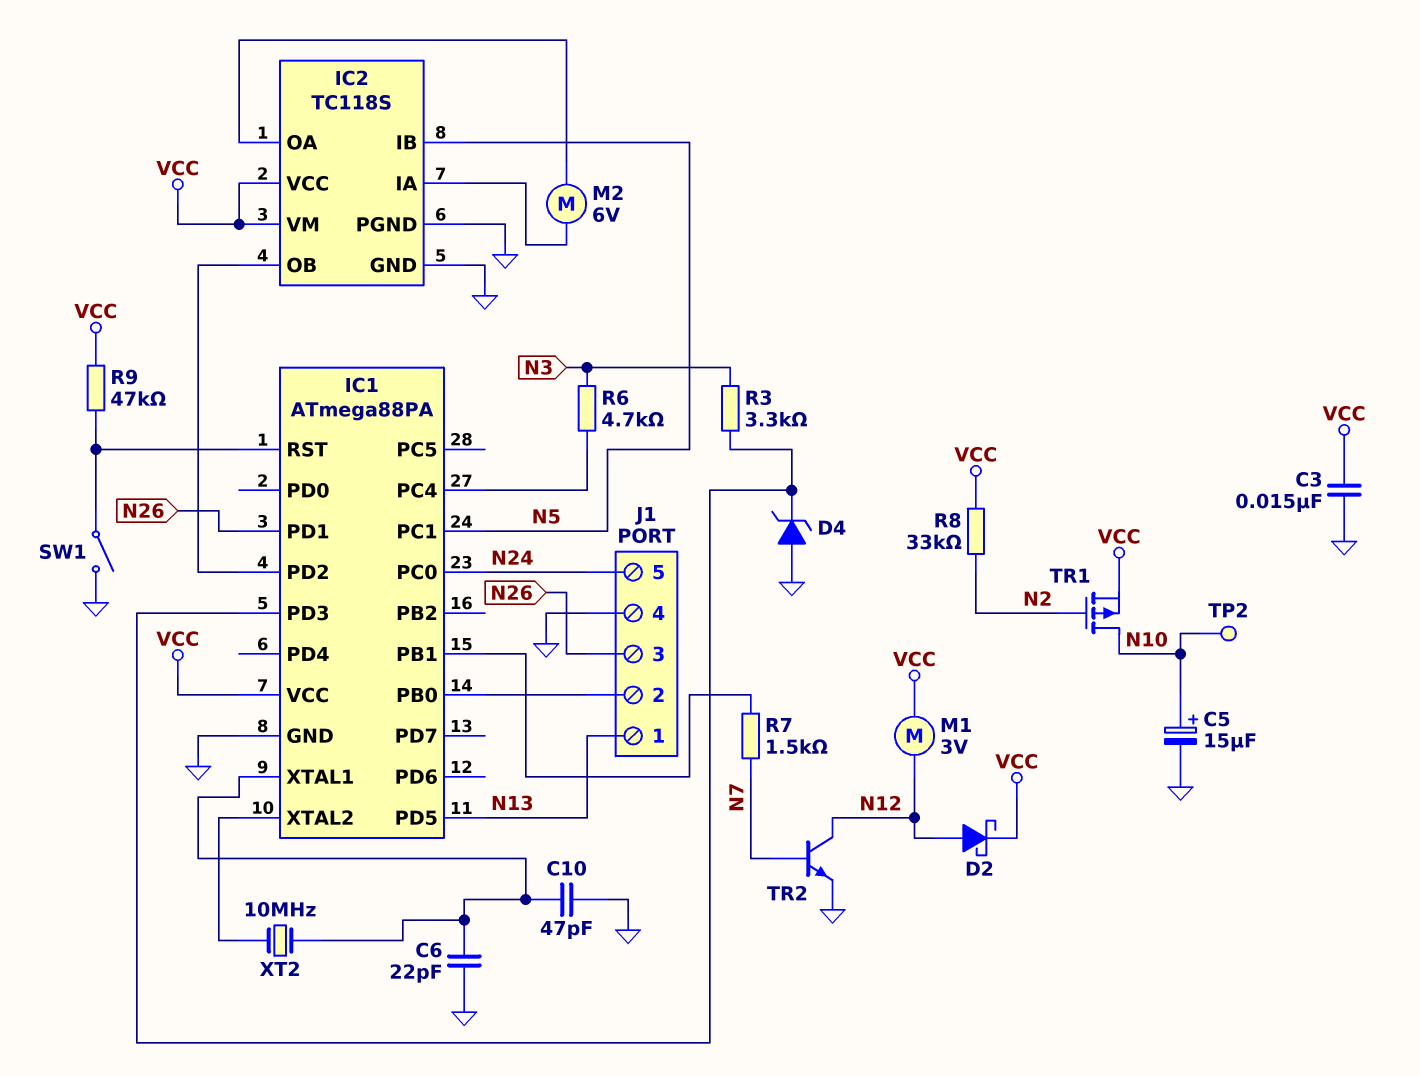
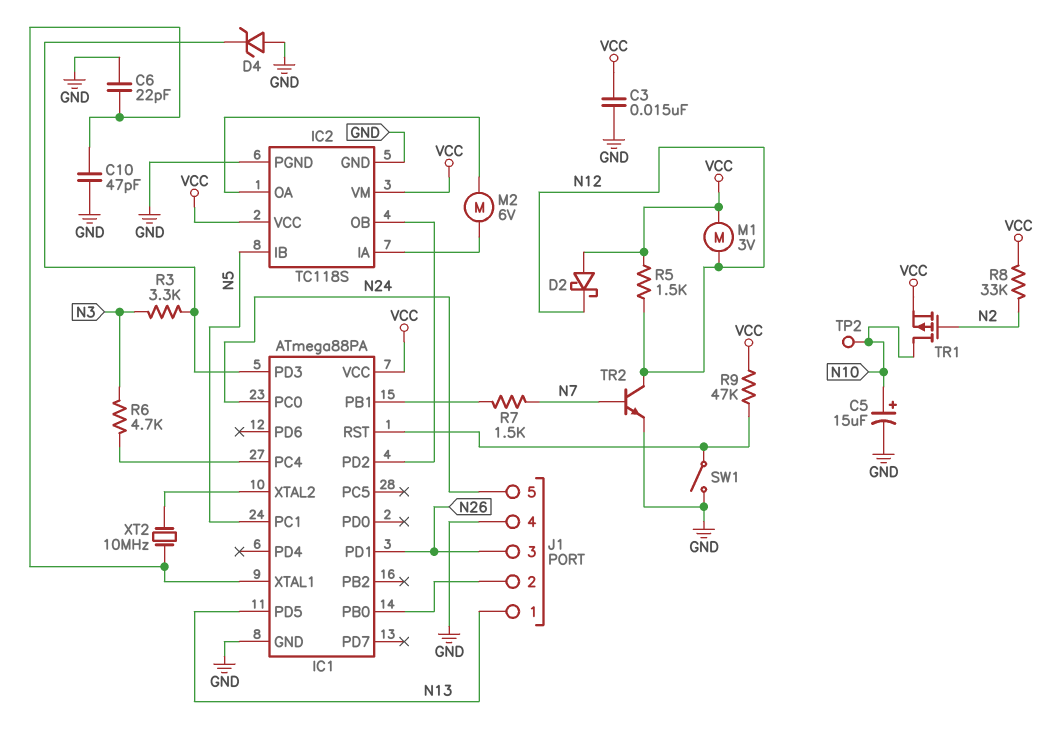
D2: schottky (A N12, K VCC) -> schottky (A VCC, K N12)
R5: none -> 1.5k (N12, VCC)

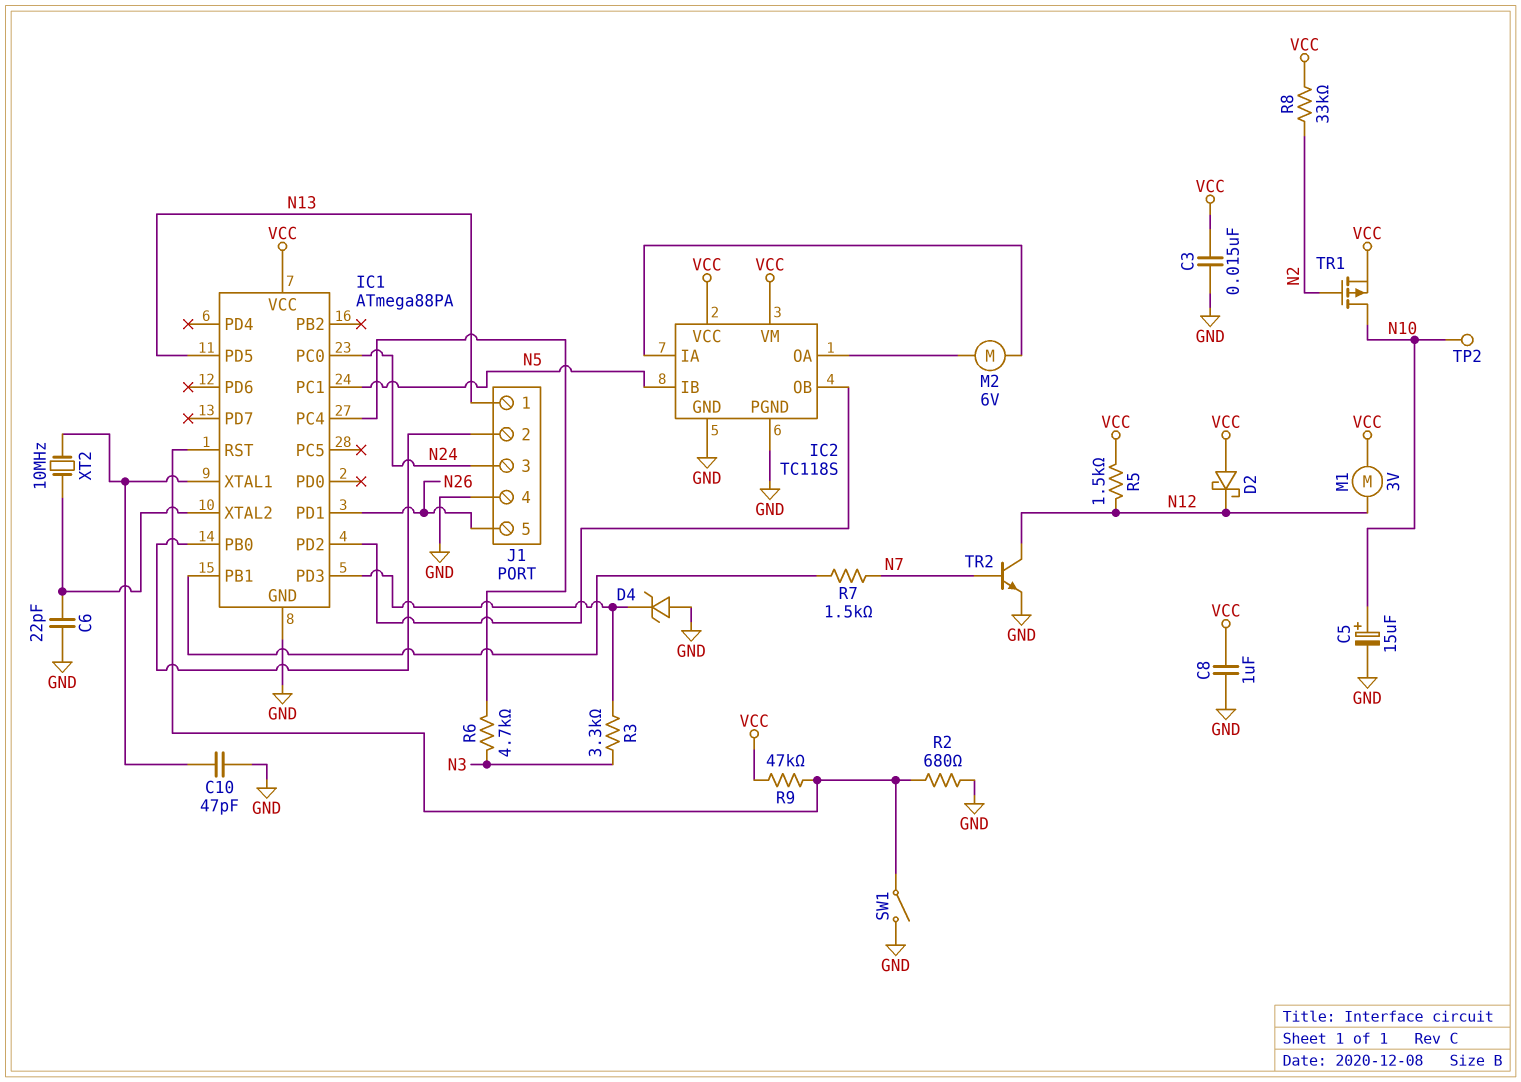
C6: 22pF (GND, IC1/XTAL1) -> 22pF (GND, IC1/XTAL2)
C8: none -> 1uF (GND, VCC)
J1 pin 3: N26 -> N24
J1 pin 5: N24 -> N26
R2: none -> 680 (GND, IC1/RST)

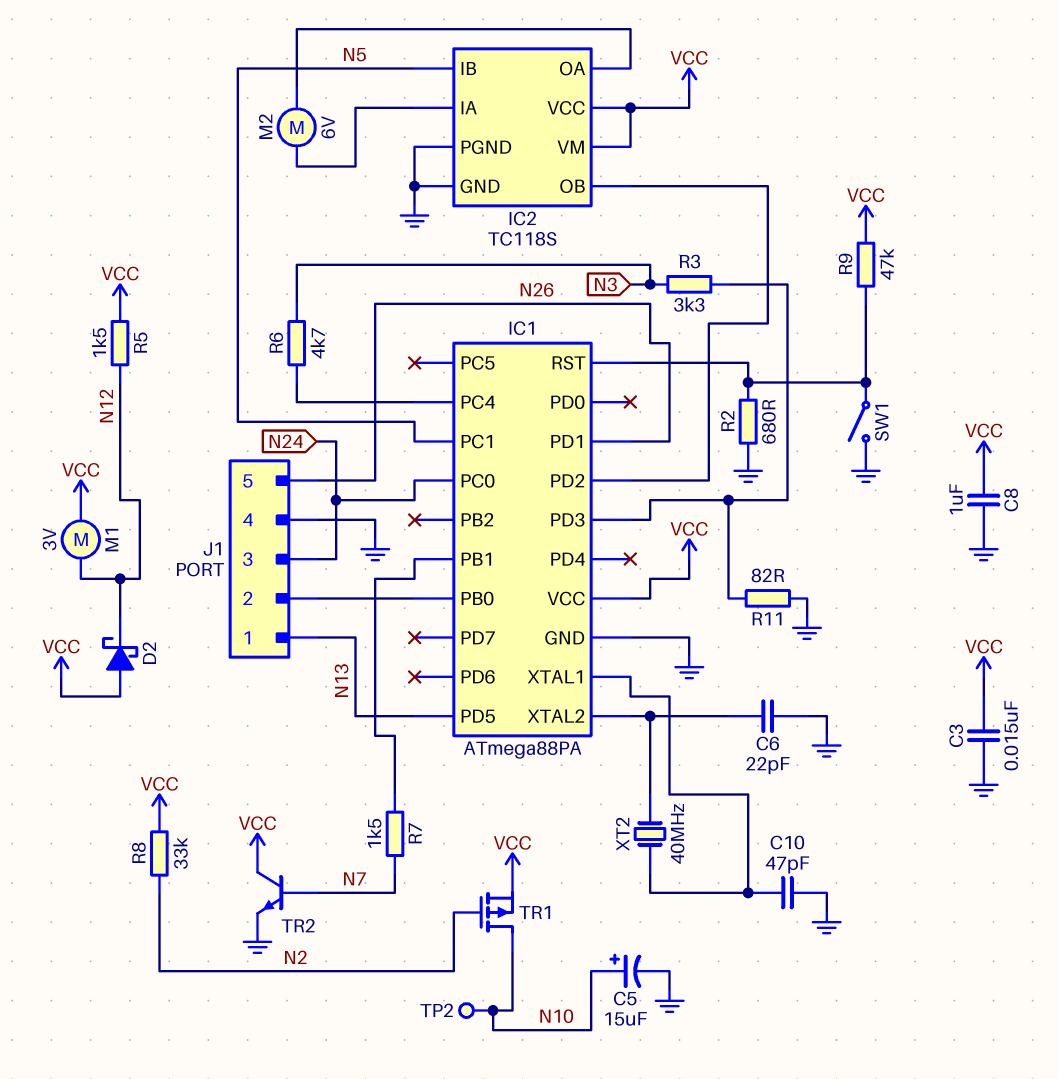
D4: zener (A GND, K IC1/PD3) -> none
R11: none -> 82 (GND, IC1/PD3)
TR2: NPN (B N7, C N12, E GND) -> NPN (B N7, C VCC, E GND)
XT2: 10MHz (IC1/XTAL1, IC1/XTAL2) -> 40MHz (IC1/XTAL1, IC1/XTAL2)

